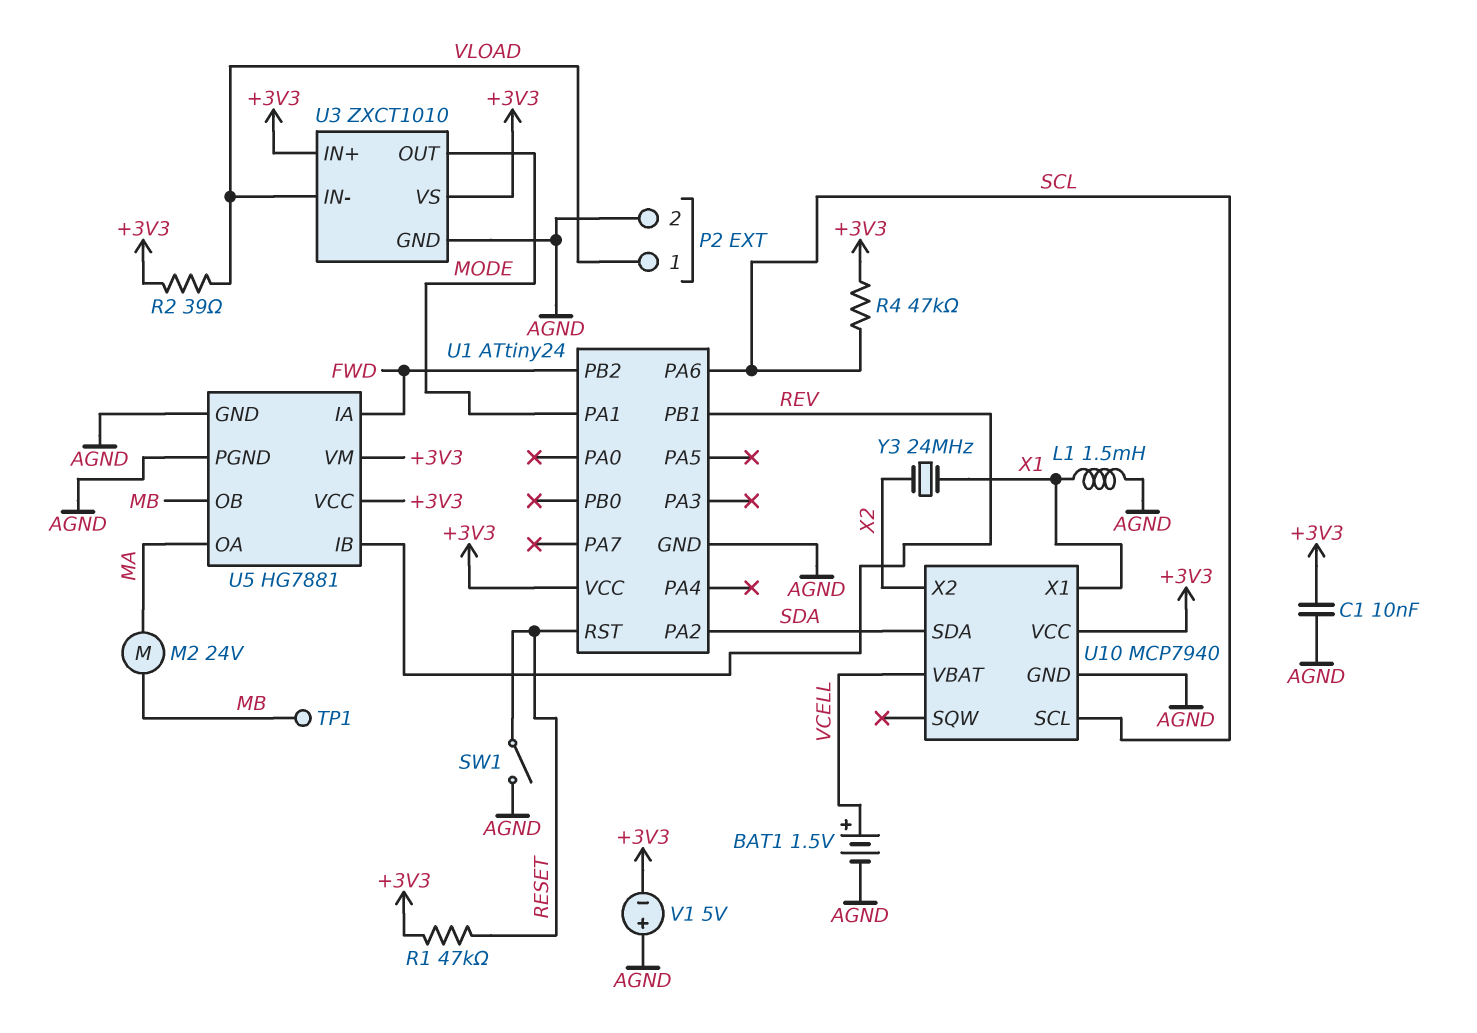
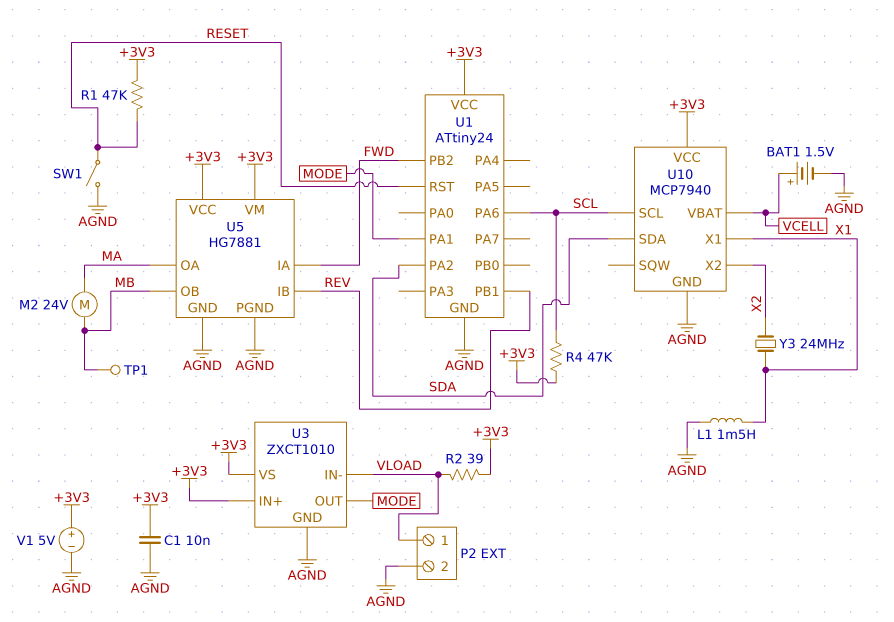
V1: 5V (plus AGND, minus +3V3) -> 5V (plus +3V3, minus AGND)

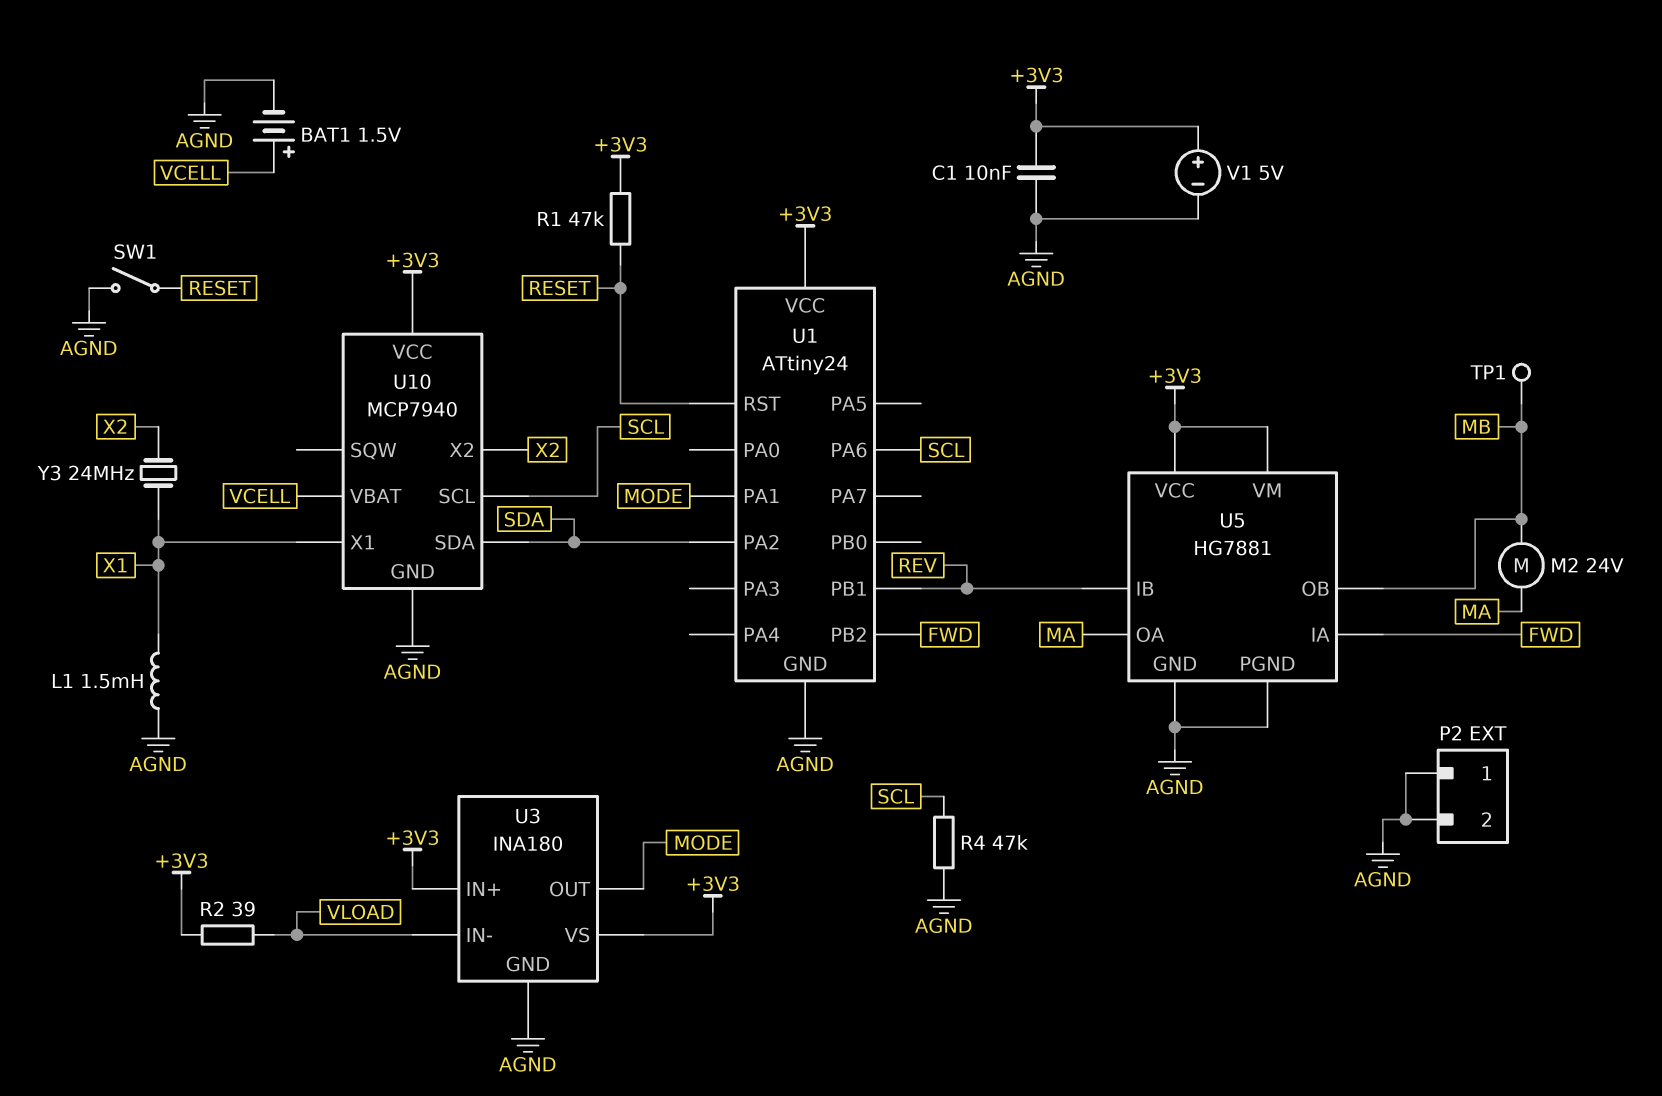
P2 pin 1: VLOAD -> AGND
R4: 47k (+3V3, SCL) -> 47k (AGND, SCL)
U3: ZXCT1010 -> INA180

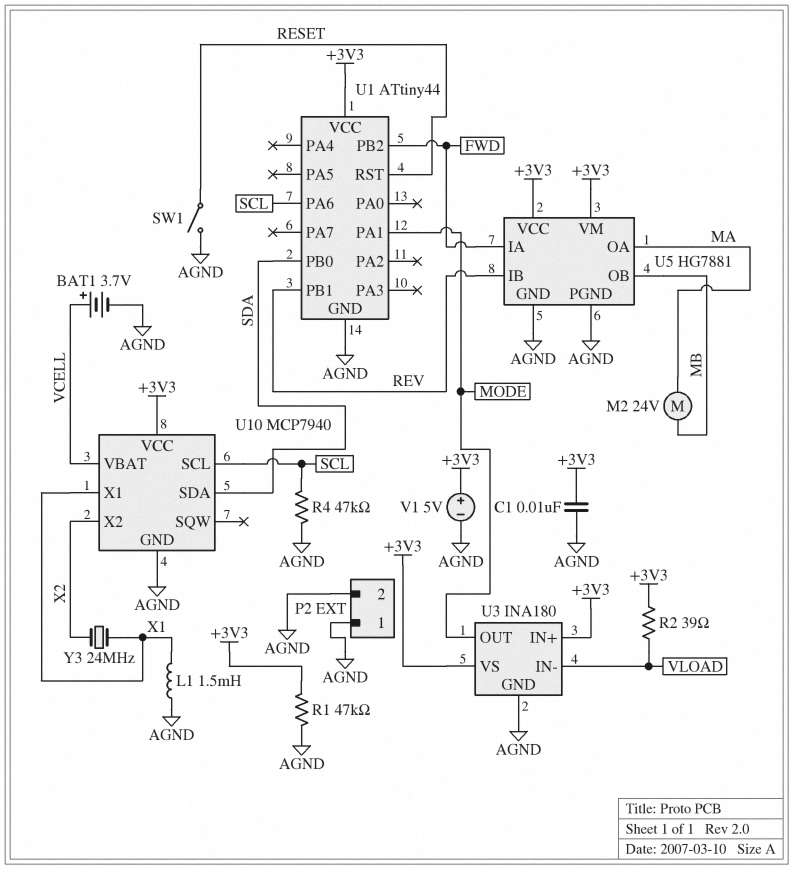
BAT1: 1.5V (plus VCELL, minus AGND) -> 3.7V (plus VCELL, minus AGND)
R1: 47k (+3V3, RESET) -> 47k (+3V3, AGND)
TP1: test point (MB) -> none
U1: ATtiny24 -> ATtiny44
U1 pin PA2: SDA -> none
U1 pin PB0: none -> SDA

